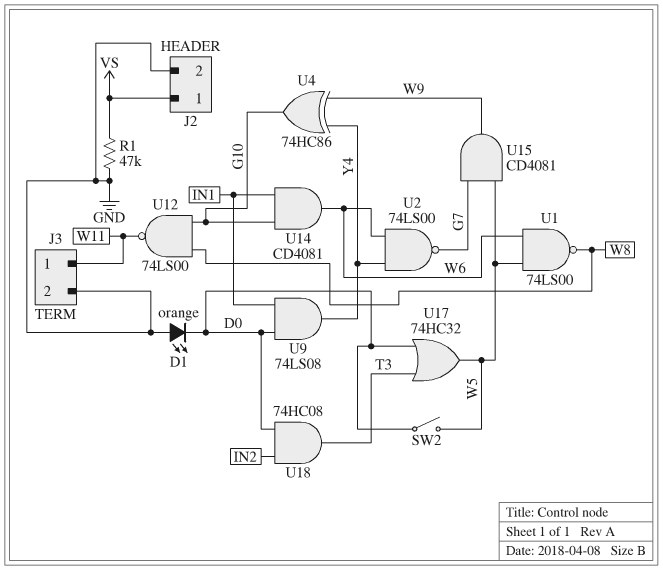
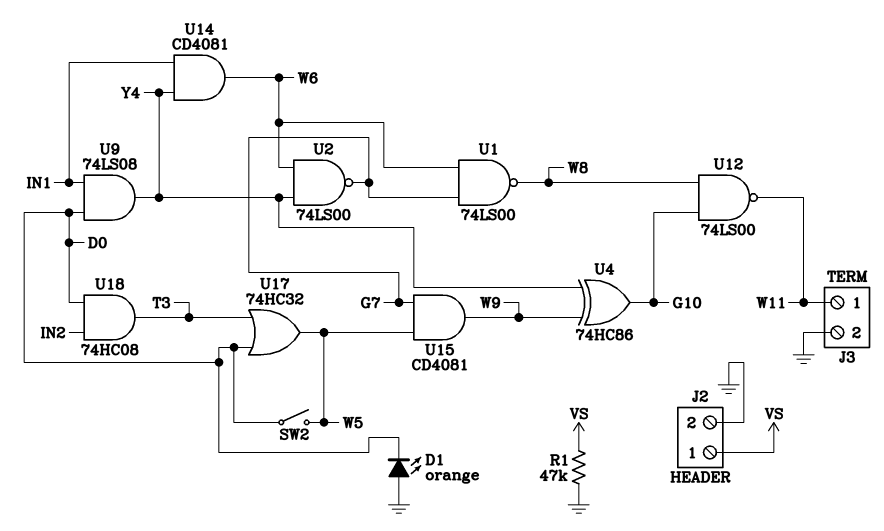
U1: NAND 74LS00 (in W5, in W6, out W8) -> NAND 74LS00 (in G7, in W6, out W8)
U14: AND CD4081 (in G10, in IN1, out W6) -> AND CD4081 (in IN1, in Y4, out W6)

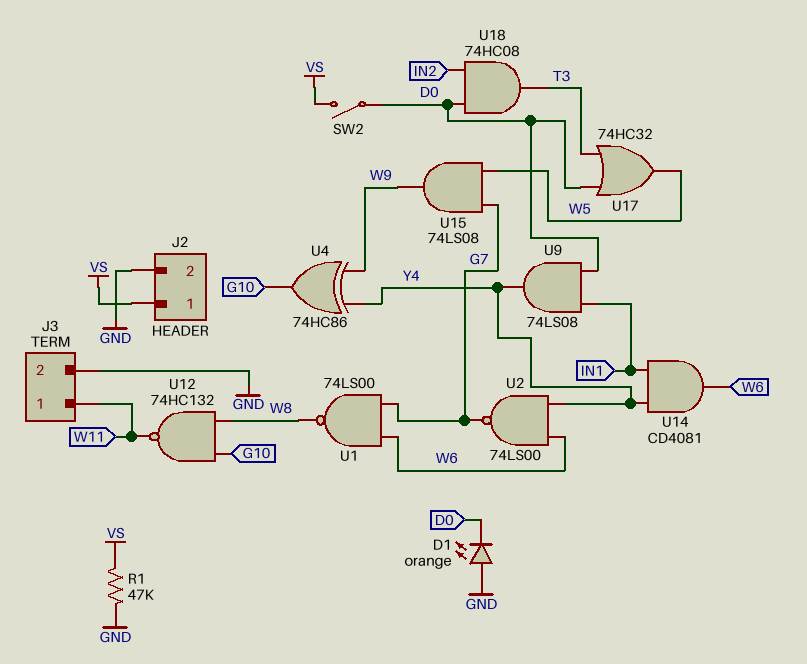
SW2: switch (D0, W5) -> switch (D0, VS)
U12: NAND 74LS00 (in G10, in W8, out W11) -> NAND 74HC132 (in G10, in W8, out W11)
U15: AND CD4081 (in G7, in W5, out W9) -> AND 74LS08 (in G7, in W5, out W9)

